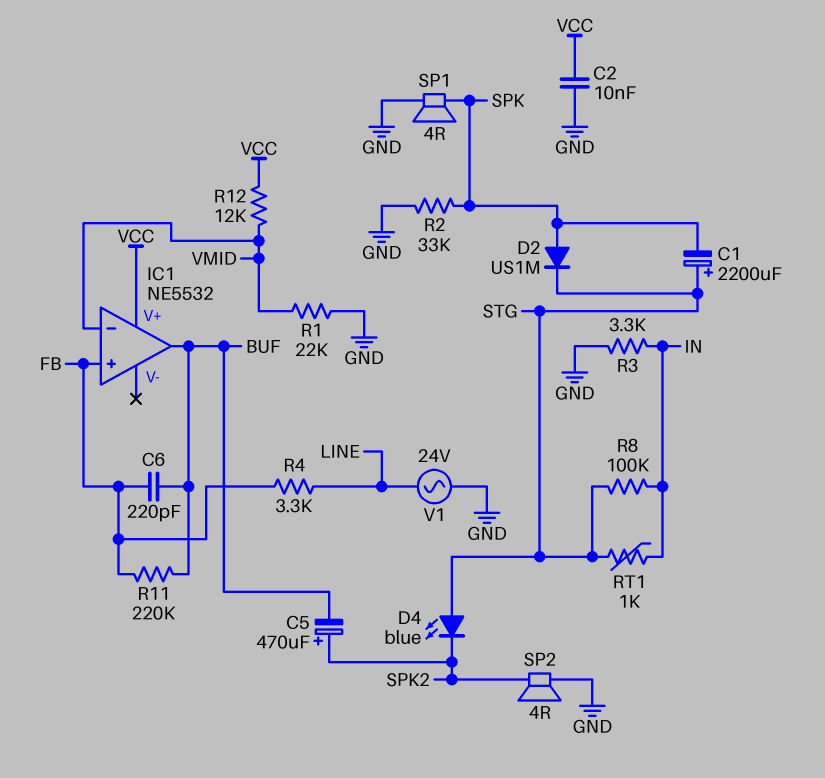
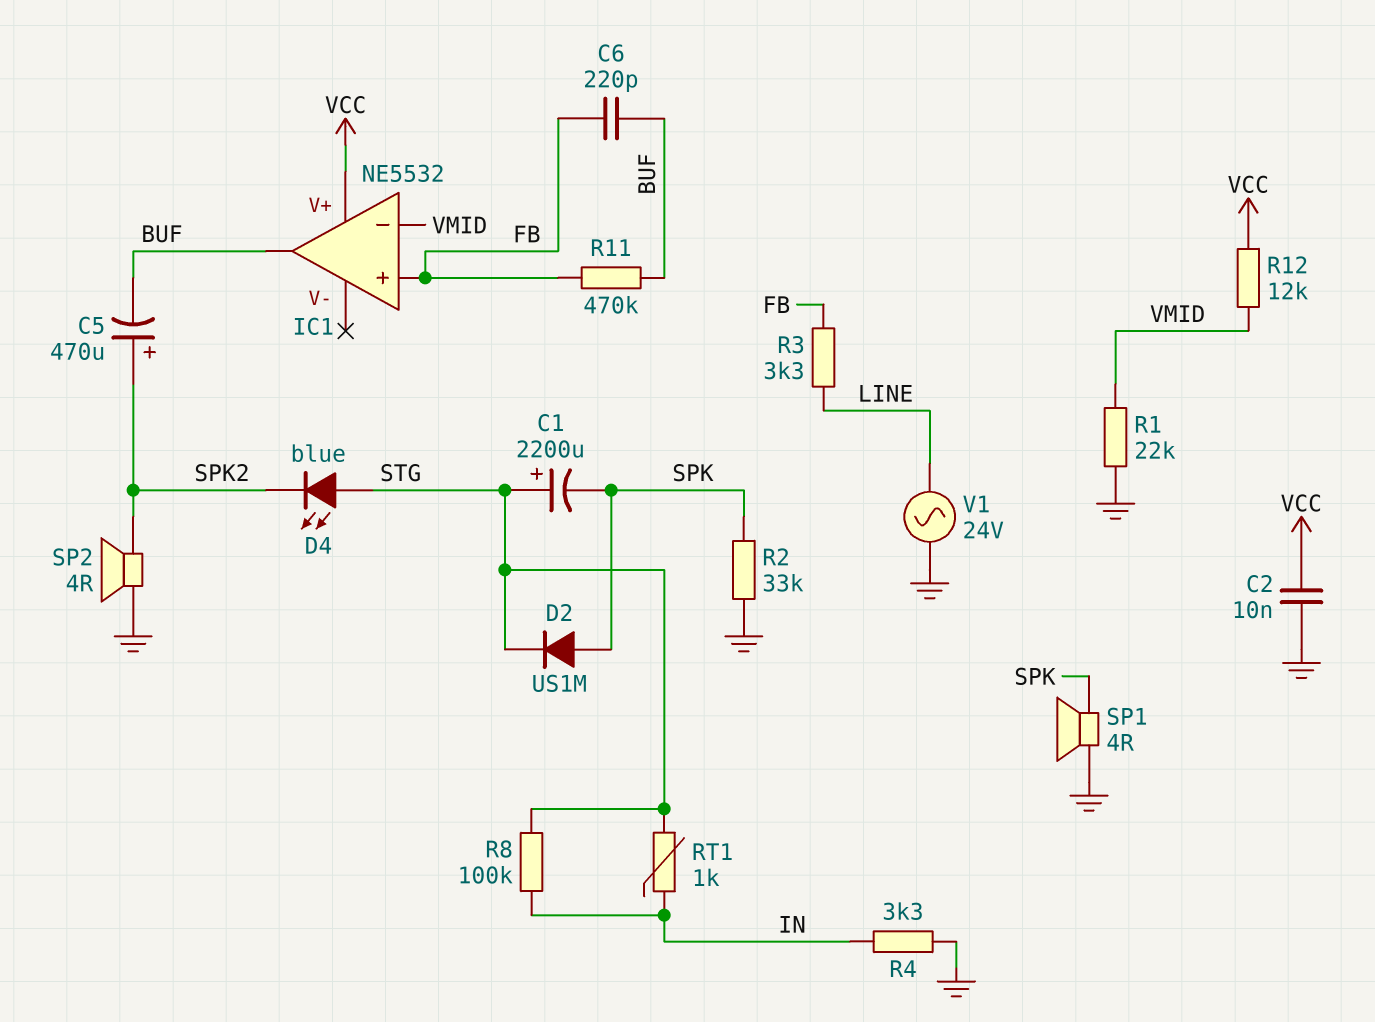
R3: 3.3k (GND, IN) -> 3.3k (FB, LINE)
R4: 3.3k (FB, LINE) -> 3.3k (GND, IN)
R11: 220k (BUF, FB) -> 470k (BUF, FB)

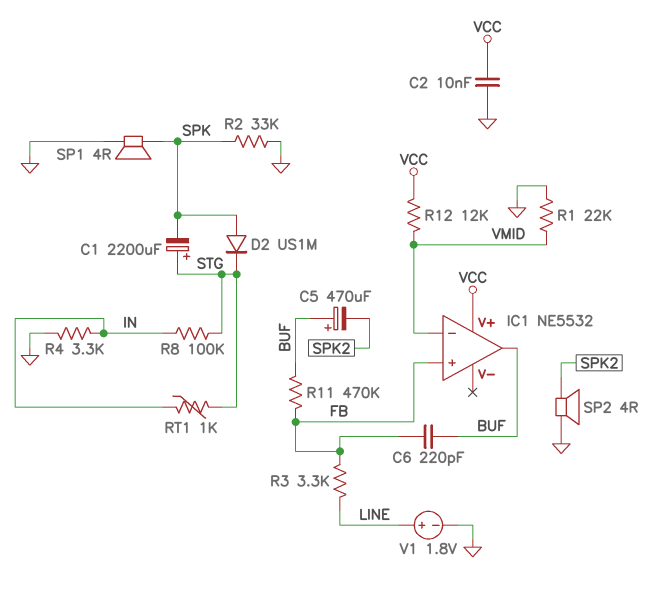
C5: 470uF (plus SPK2, minus BUF) -> 470uF (plus BUF, minus SPK2)
D4: LED blue (A STG, K SPK2) -> none
V1: AC 24V (GND, LINE) -> 1.8V (plus LINE, minus GND)

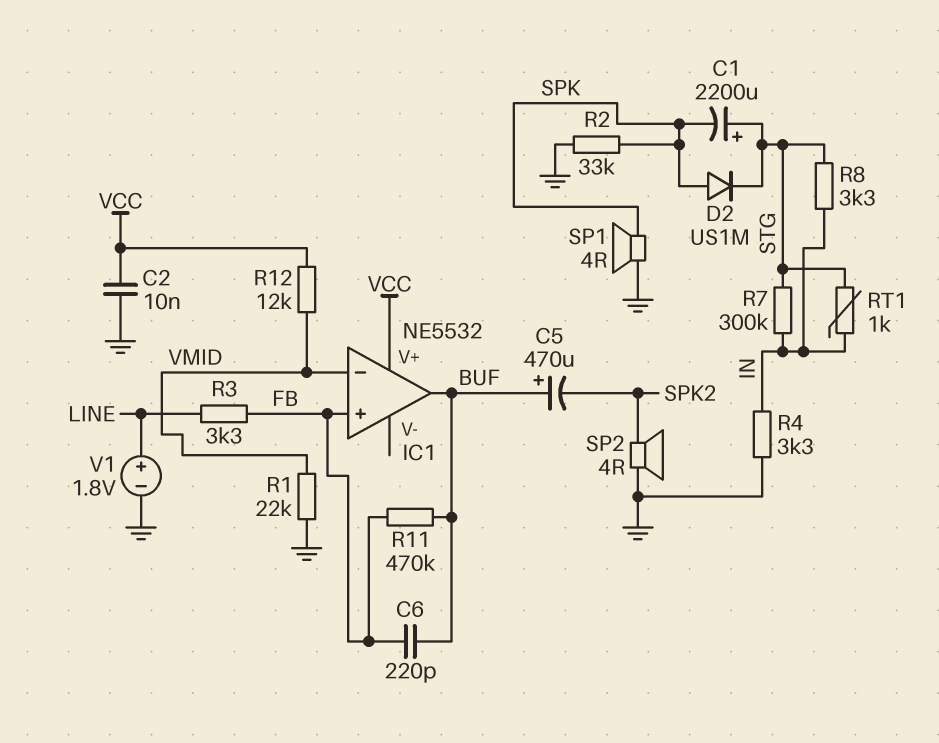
R7: none -> 300k (IN, STG)
R8: 100k (IN, STG) -> 3.3k (IN, STG)

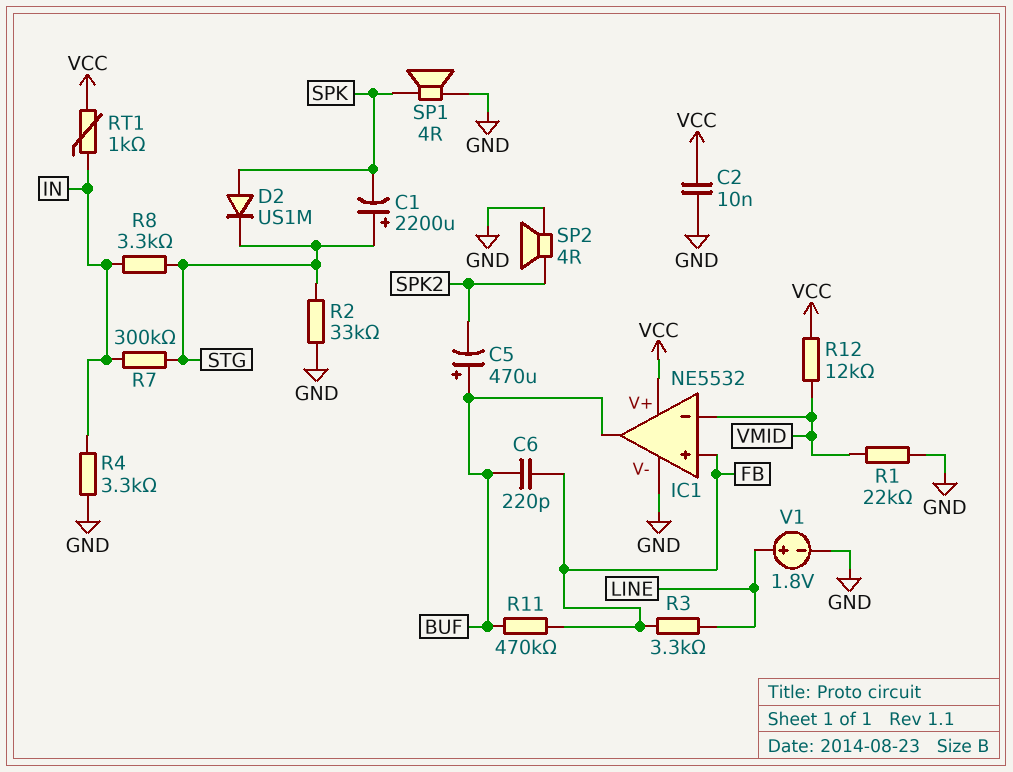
IC1 pin V-: none -> GND
R2: 33k (GND, SPK) -> 33k (GND, STG)
RT1: 1k (IN, STG) -> 1k (IN, VCC)

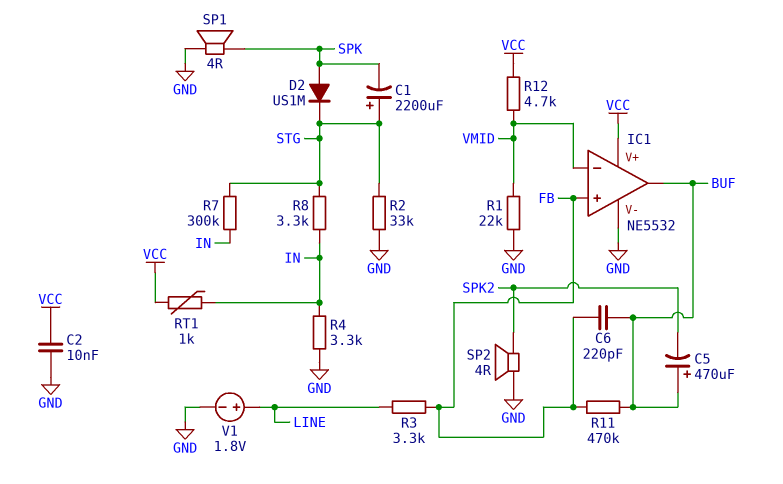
R12: 12k (VCC, VMID) -> 4.7k (VCC, VMID)

